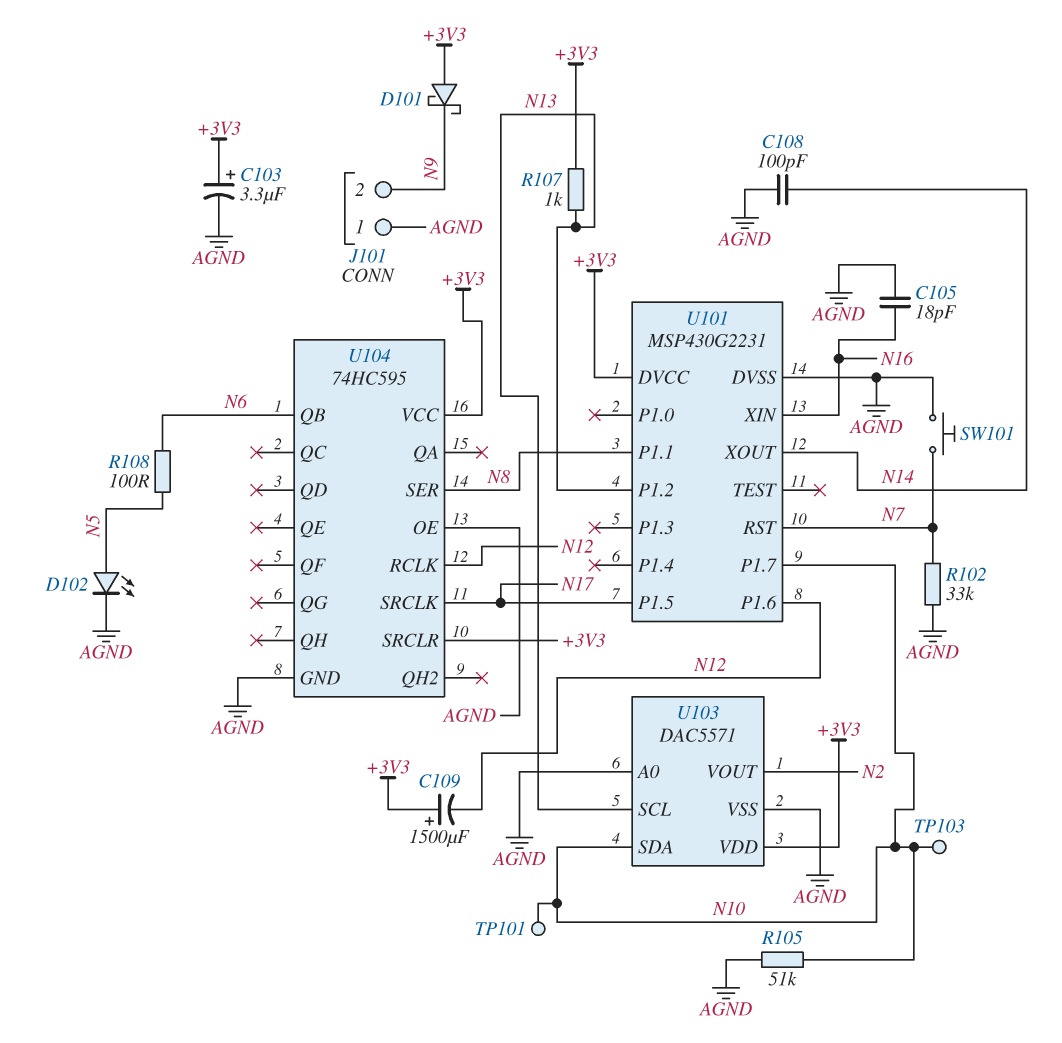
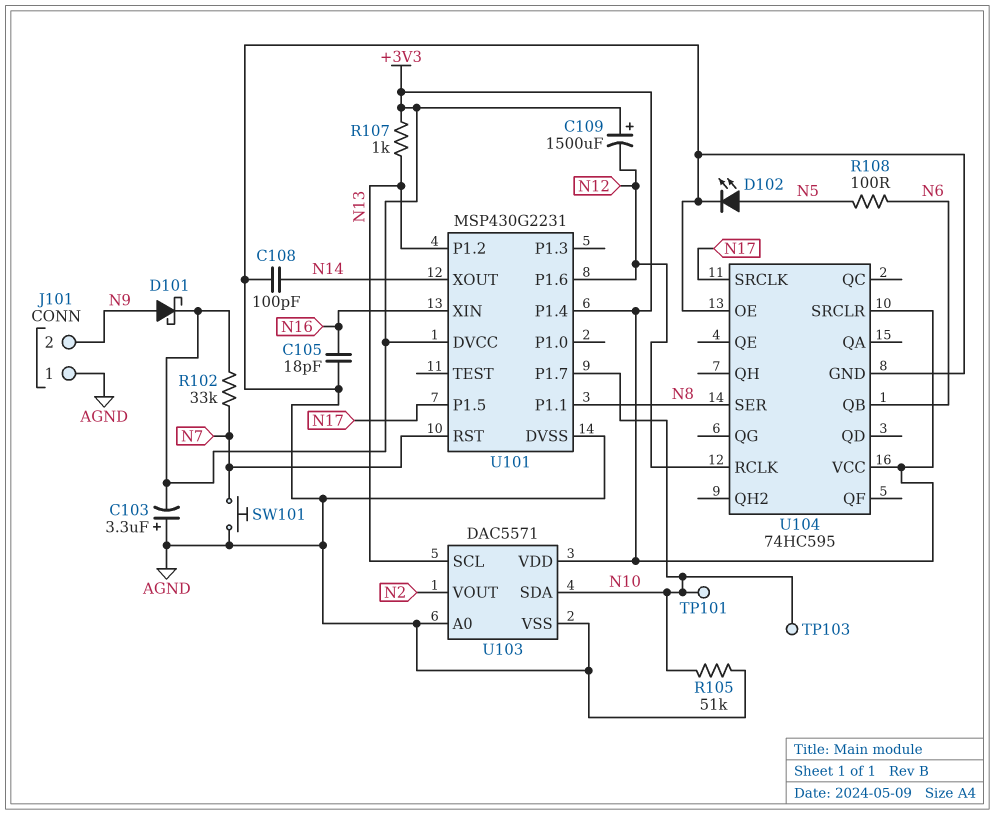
C103: 3.3uF (plus +3V3, minus AGND) -> 3.3uF (plus AGND, minus +3V3)
D101: schottky (A +3V3, K N9) -> schottky (A N9, K +3V3)
R102: 33k (AGND, N7) -> 33k (+3V3, N7)
U101 pin P1.4: none -> +3V3

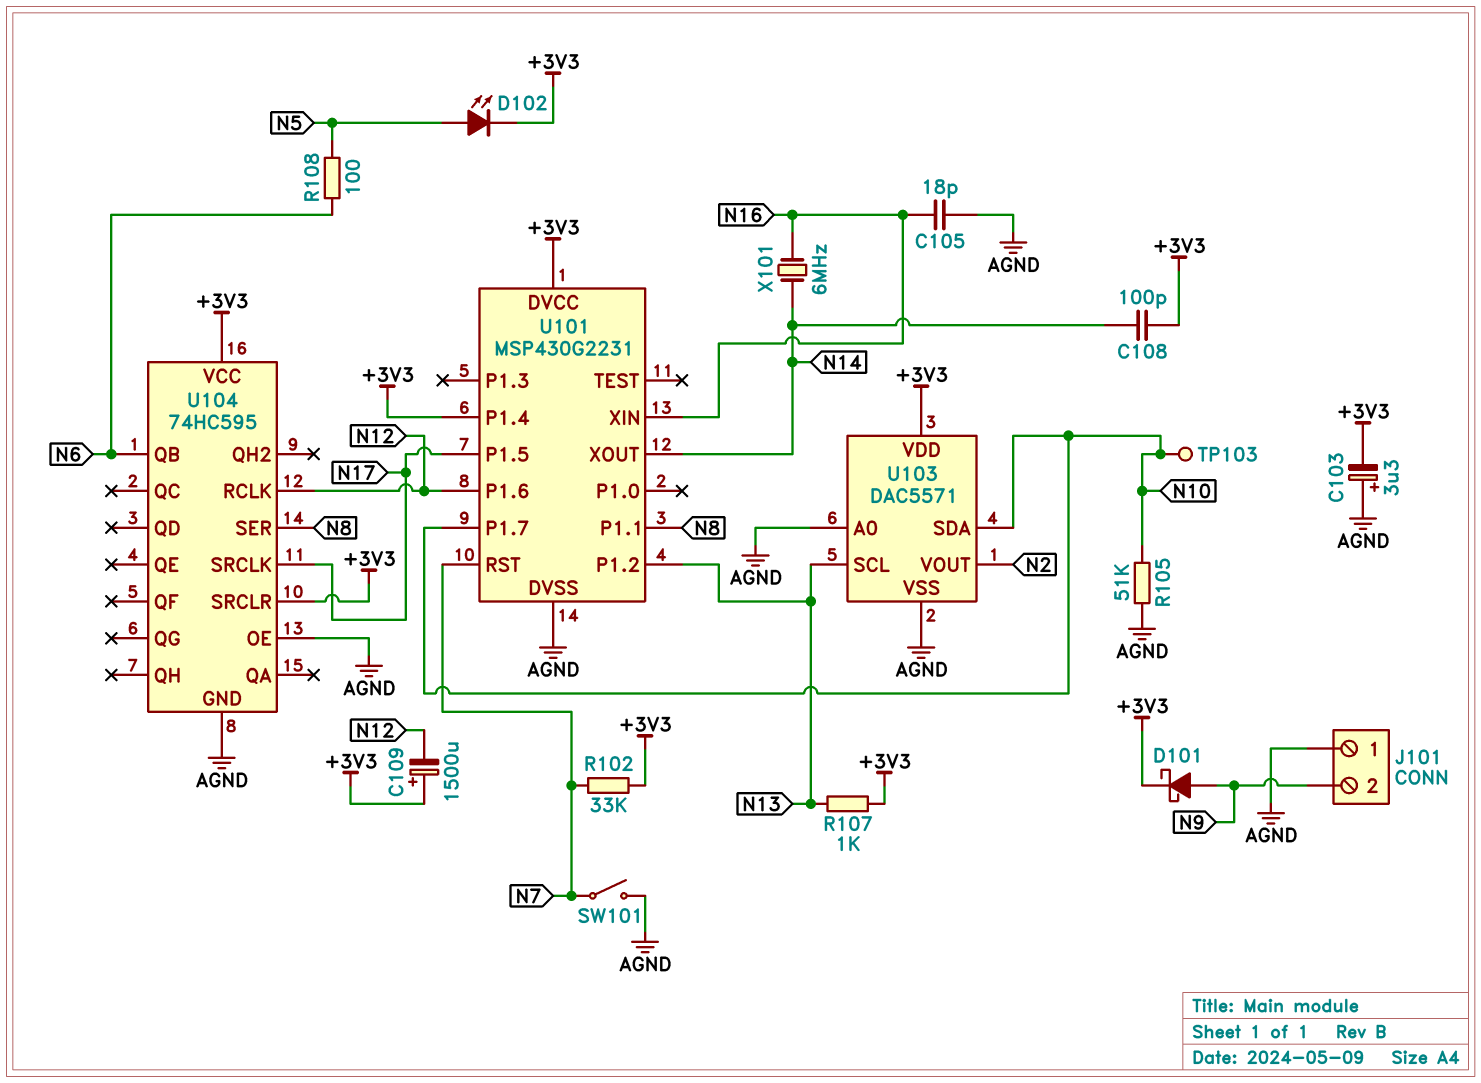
C108: 100pF (AGND, N14) -> 100pF (+3V3, N14)
D102: LED (A N5, K AGND) -> LED (A N5, K +3V3)
SW101: button (AGND, N7) -> switch (AGND, N7)
TP101: test point (N10) -> none
X101: none -> 6MHz (N14, N16)

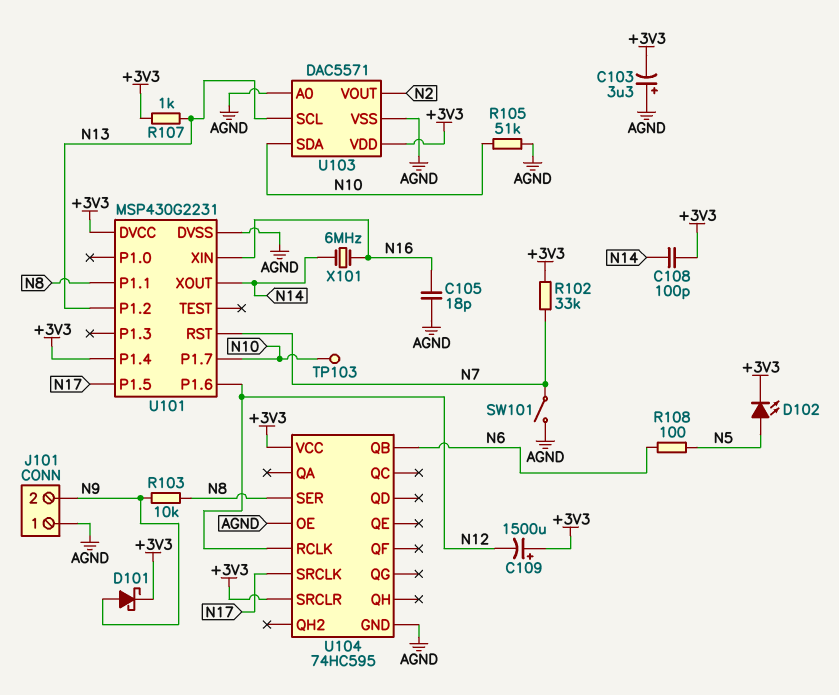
R103: none -> 10k (N8, N9)

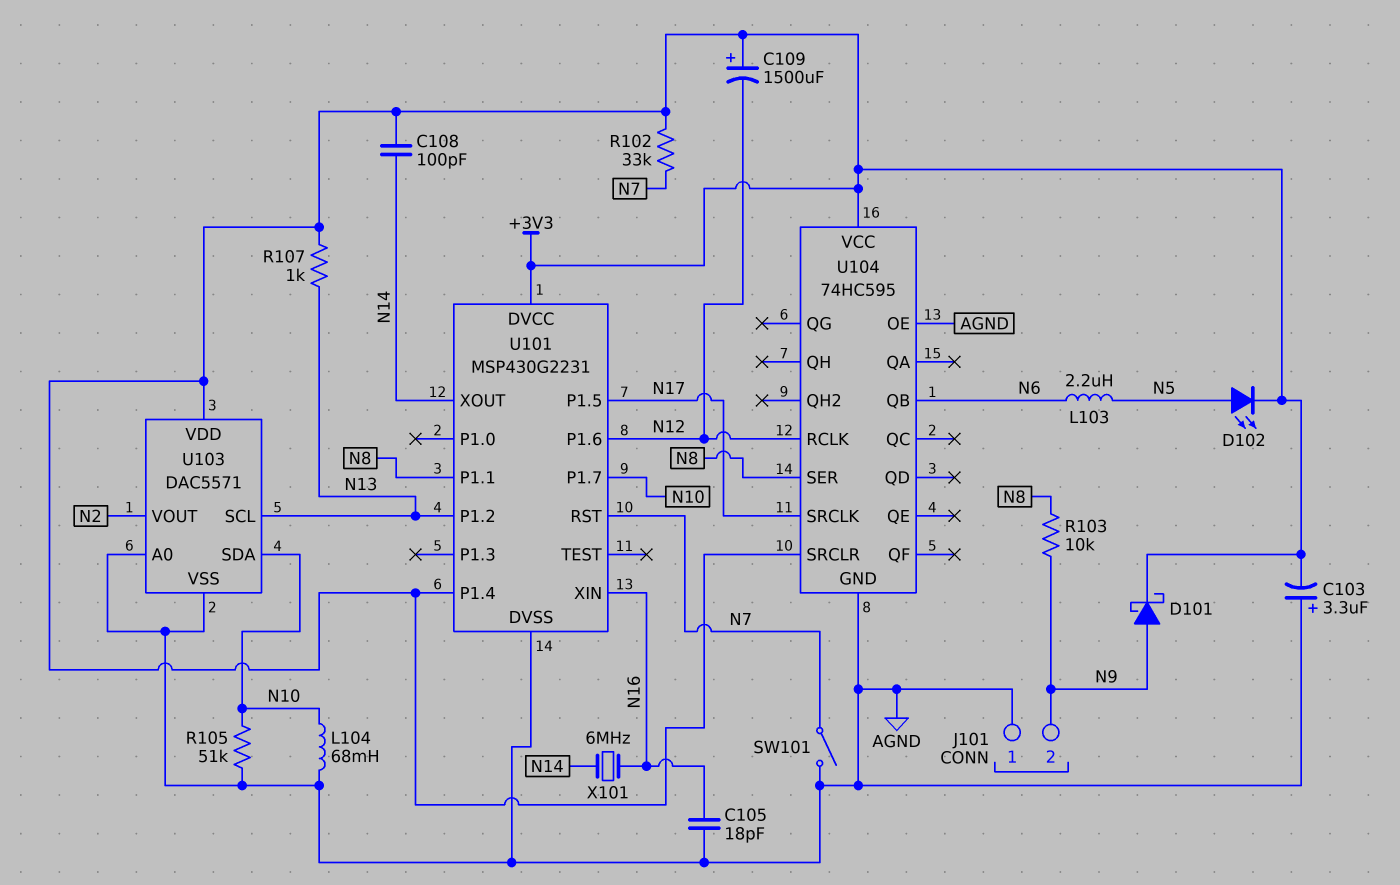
L103: none -> 2.2uH (N5, N6)
L104: none -> 68mH (AGND, N10)
R108: 100 (N5, N6) -> none
TP103: test point (N10) -> none

